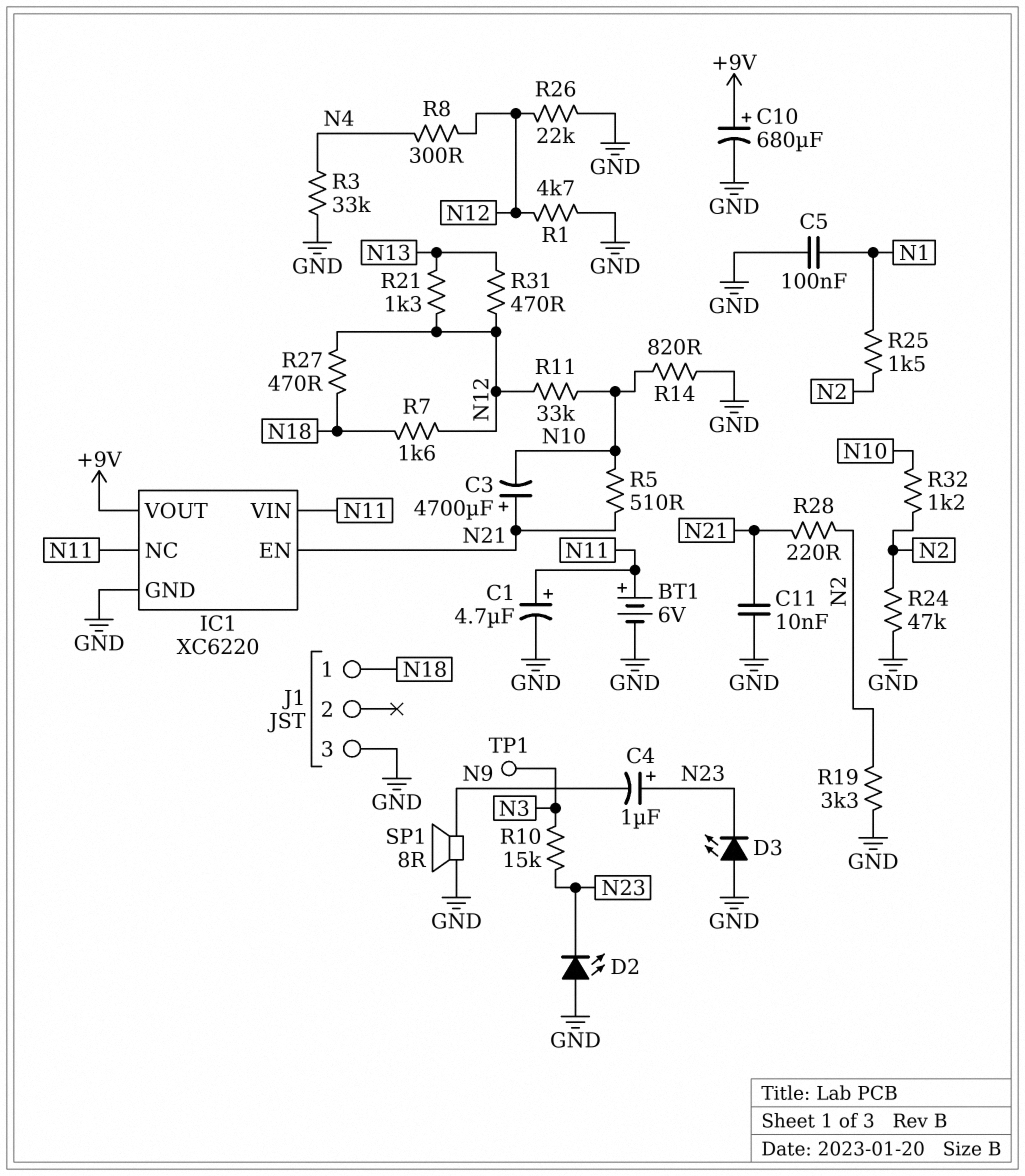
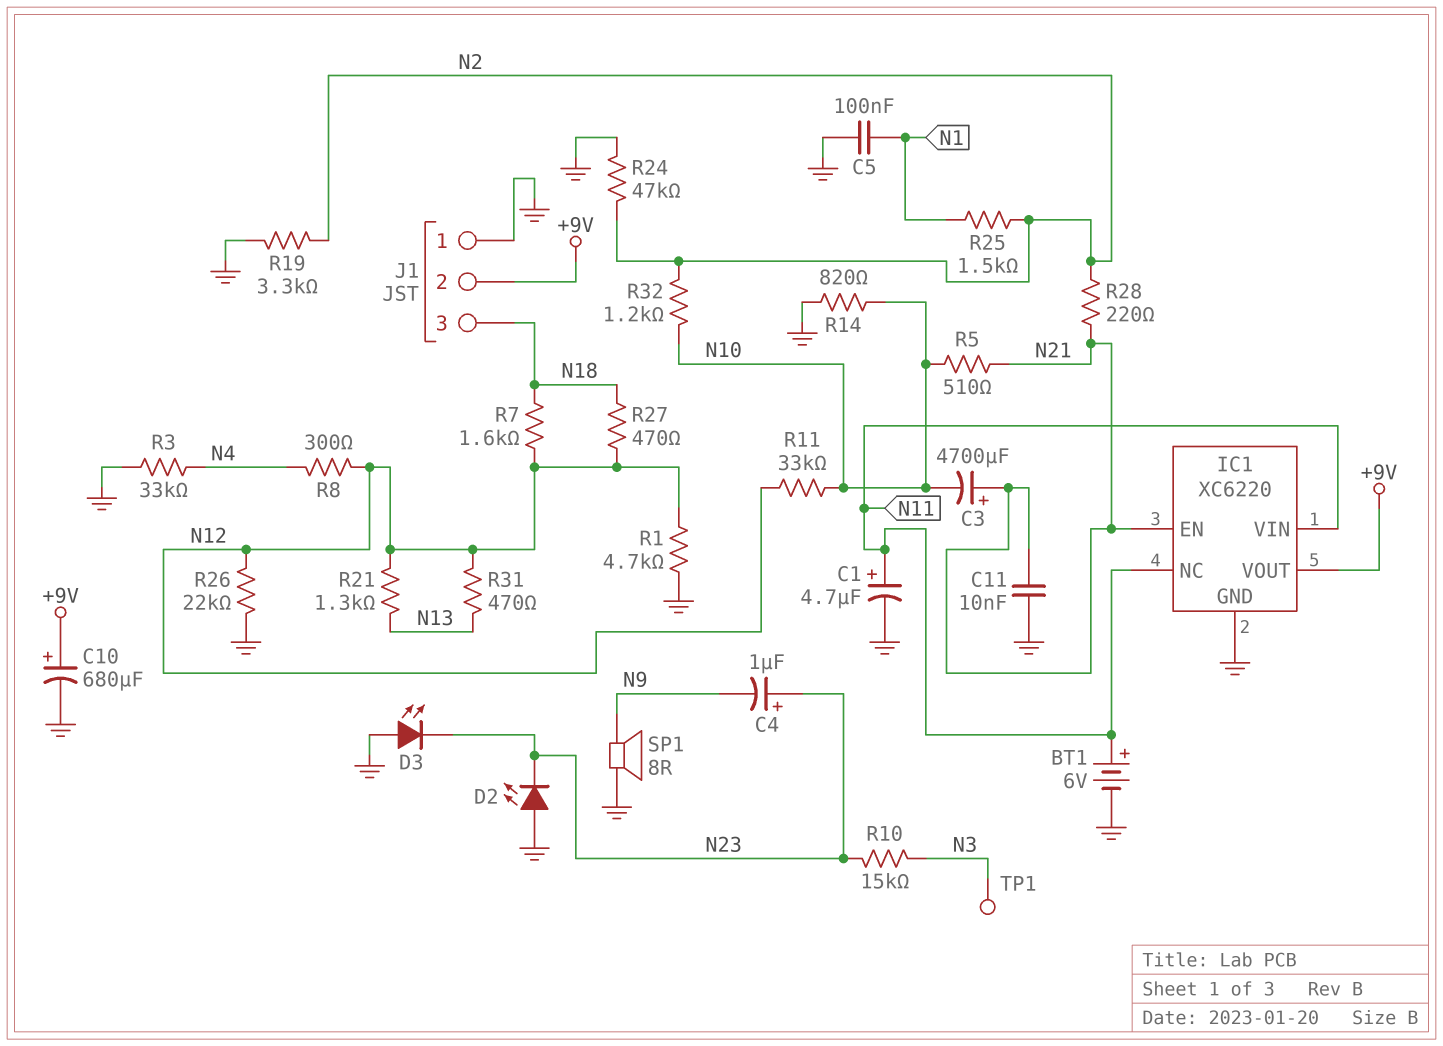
J1 pin 1: N18 -> GND
J1 pin 2: none -> +9V
J1 pin 3: GND -> N18

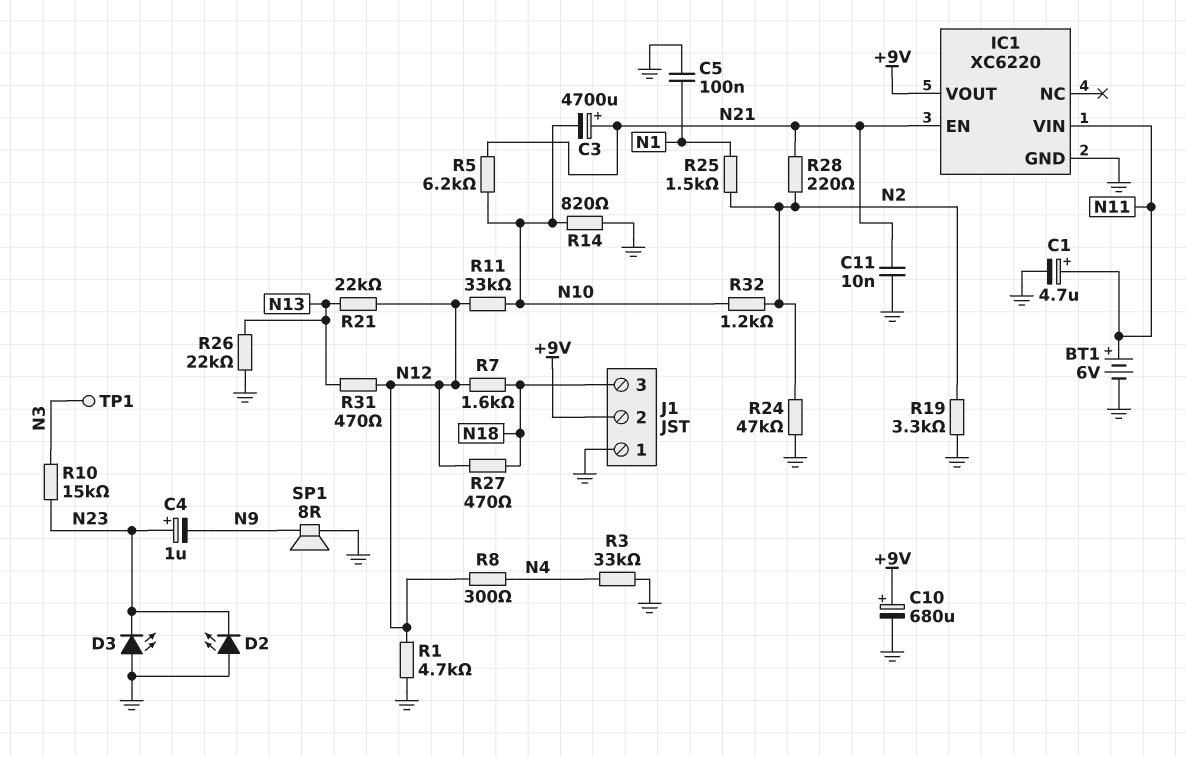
IC1 pin NC: N11 -> none
R5: 510 (N10, N21) -> 6.2k (N10, N21)
R21: 1.3k (N12, N13) -> 22k (N12, N13)
R26: 22k (GND, N12) -> 22k (GND, N13)

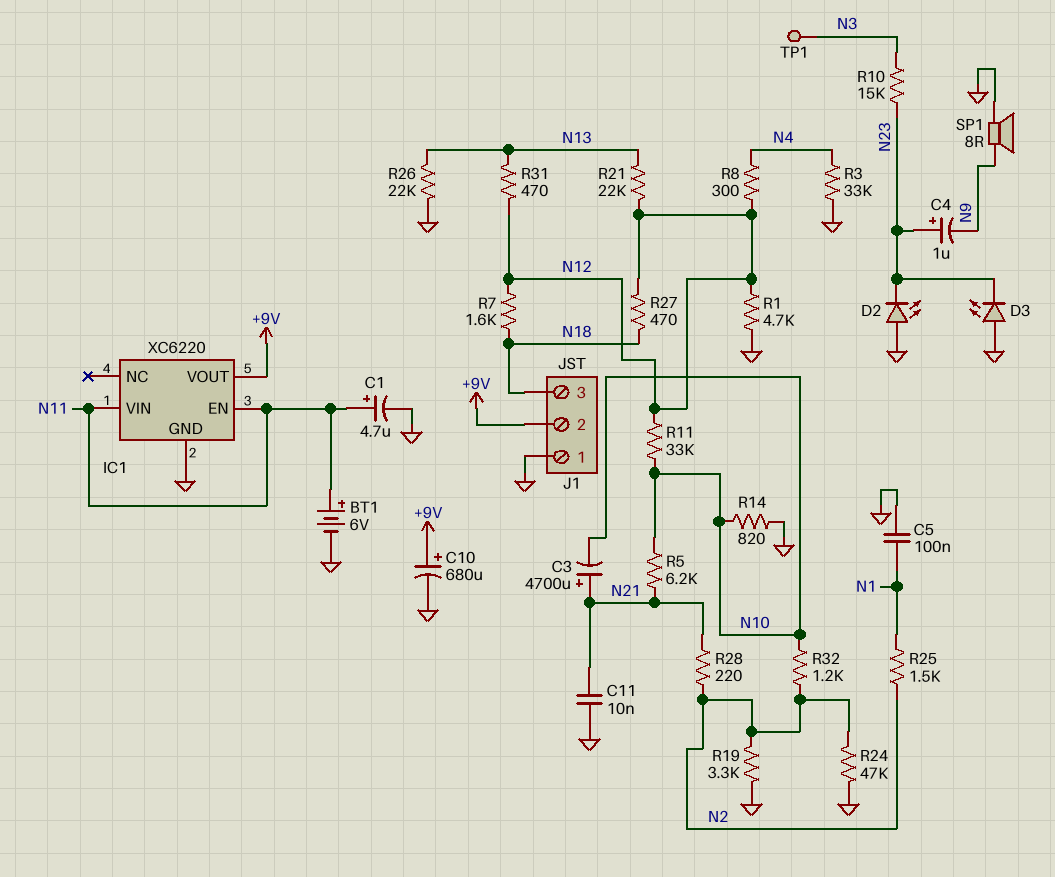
IC1 pin EN: N21 -> N11

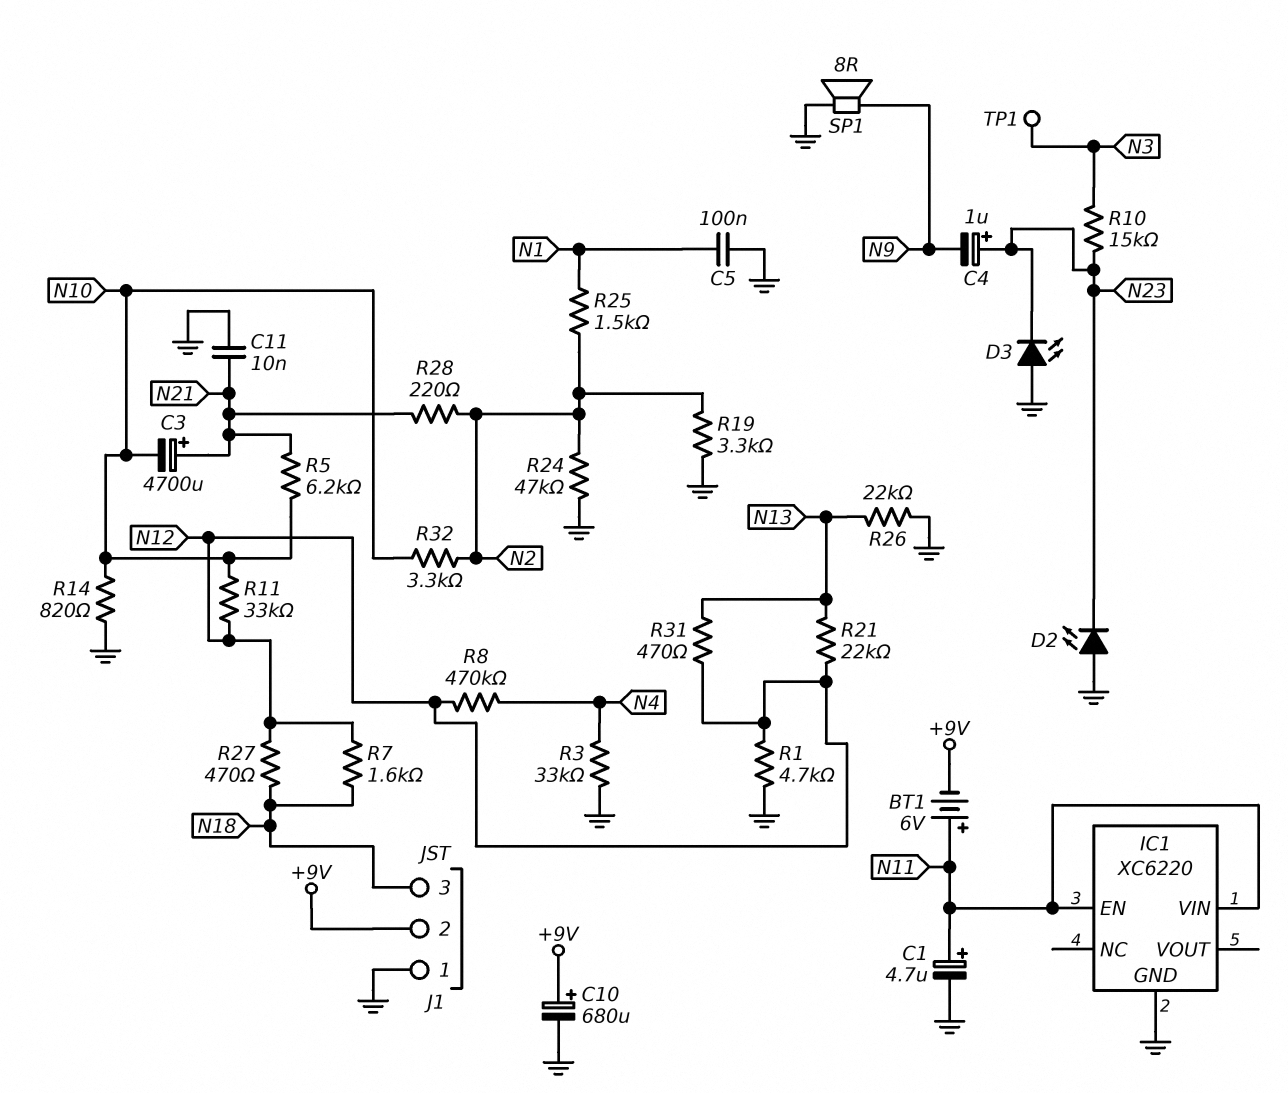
BT1: 6V (plus N11, minus GND) -> 6V (plus N11, minus +9V)
IC1 pin VOUT: +9V -> none
R8: 300 (N4, N12) -> 470k (N4, N12)
R32: 1.2k (N2, N10) -> 3.3k (N2, N10)

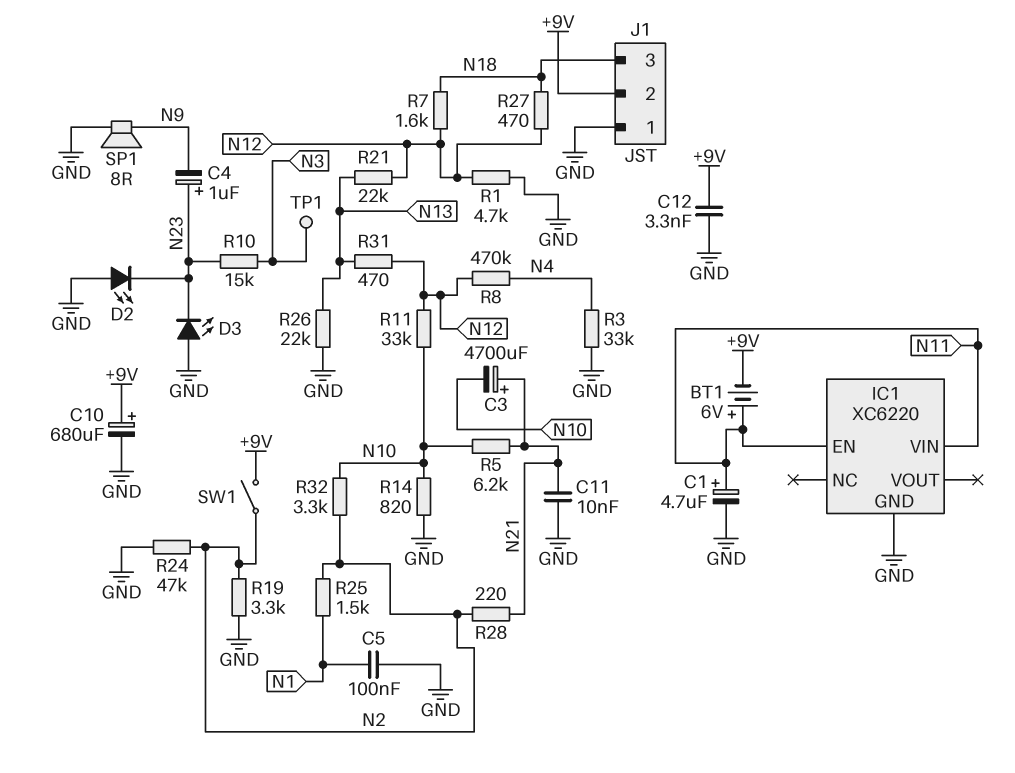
C12: none -> 3.3nF (+9V, GND)
SW1: none -> switch (+9V, N2)

